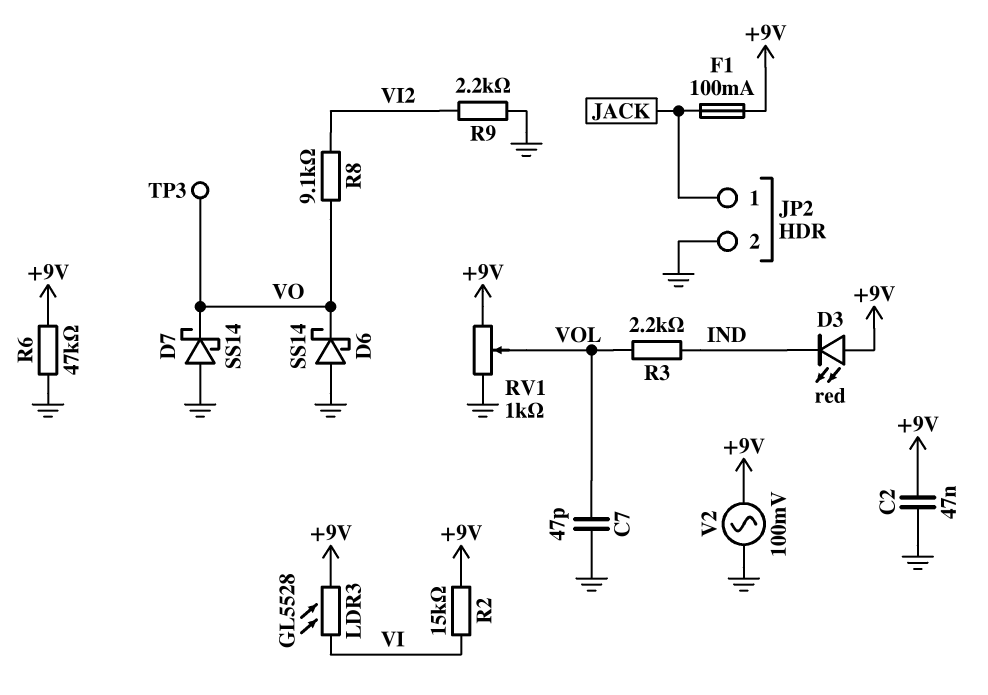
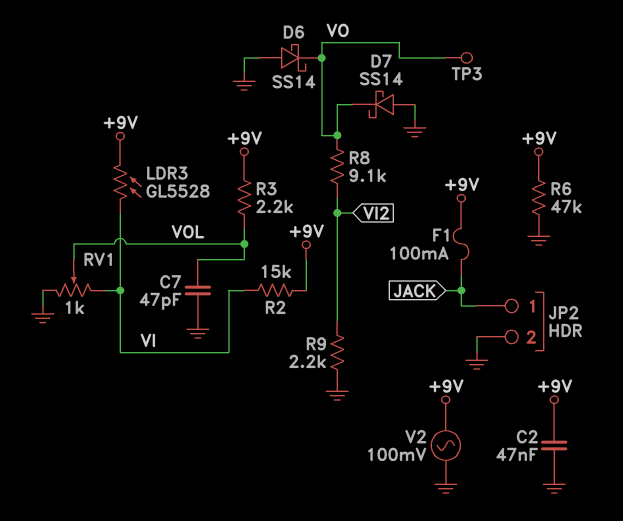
D3: LED red (A +9V, K IND) -> none
R3: 2.2k (IND, VOL) -> 2.2k (+9V, VOL)
RV1: 1k (+9V, GND, wiper VOL) -> 1k (GND, VI, wiper VOL)

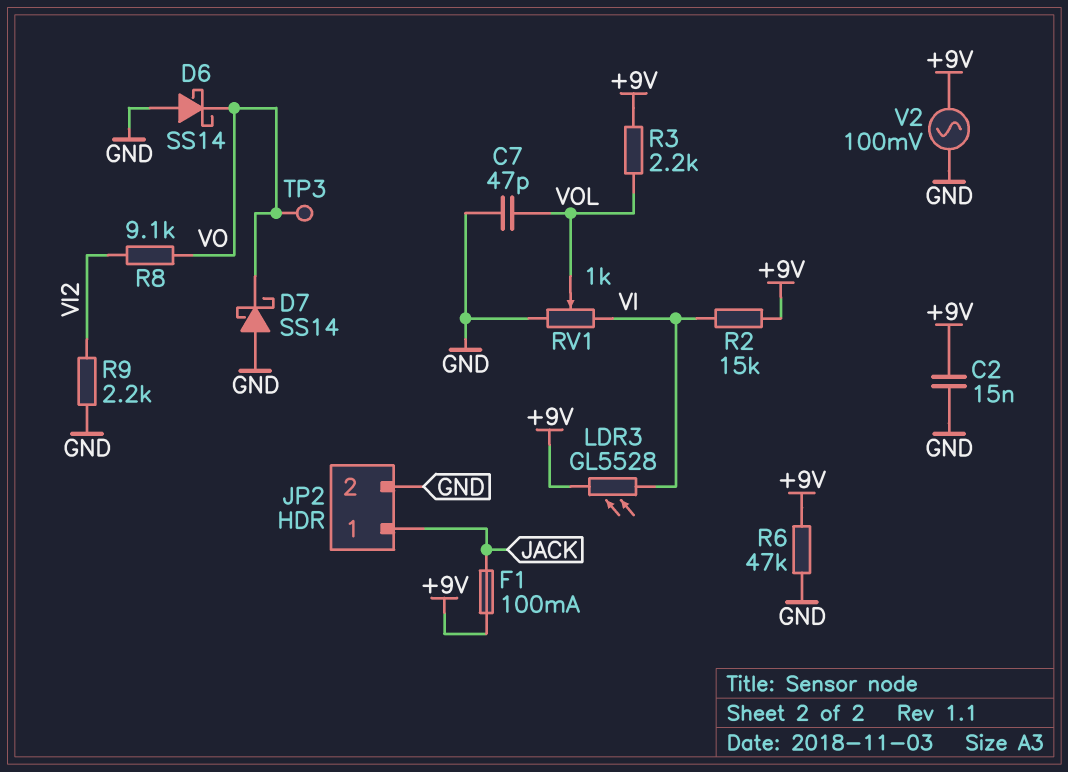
C2: 47nF (+9V, GND) -> 15nF (+9V, GND)

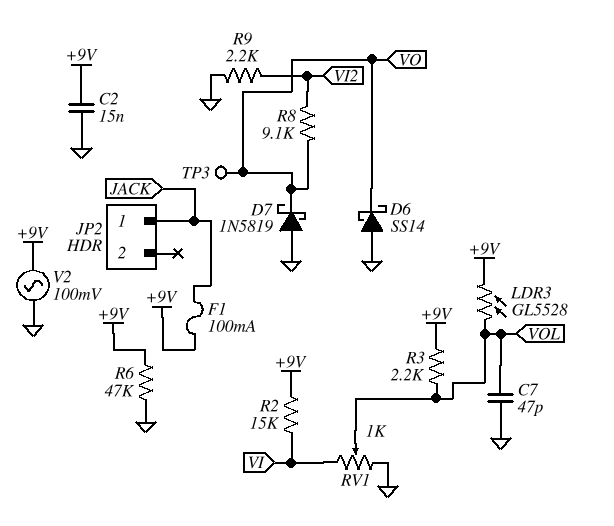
D7: schottky SS14 (A GND, K VO) -> schottky 1N5819 (A GND, K VO)
JP2 pin 2: GND -> none
LDR3: GL5528 (+9V, VI) -> GL5528 (+9V, VOL)

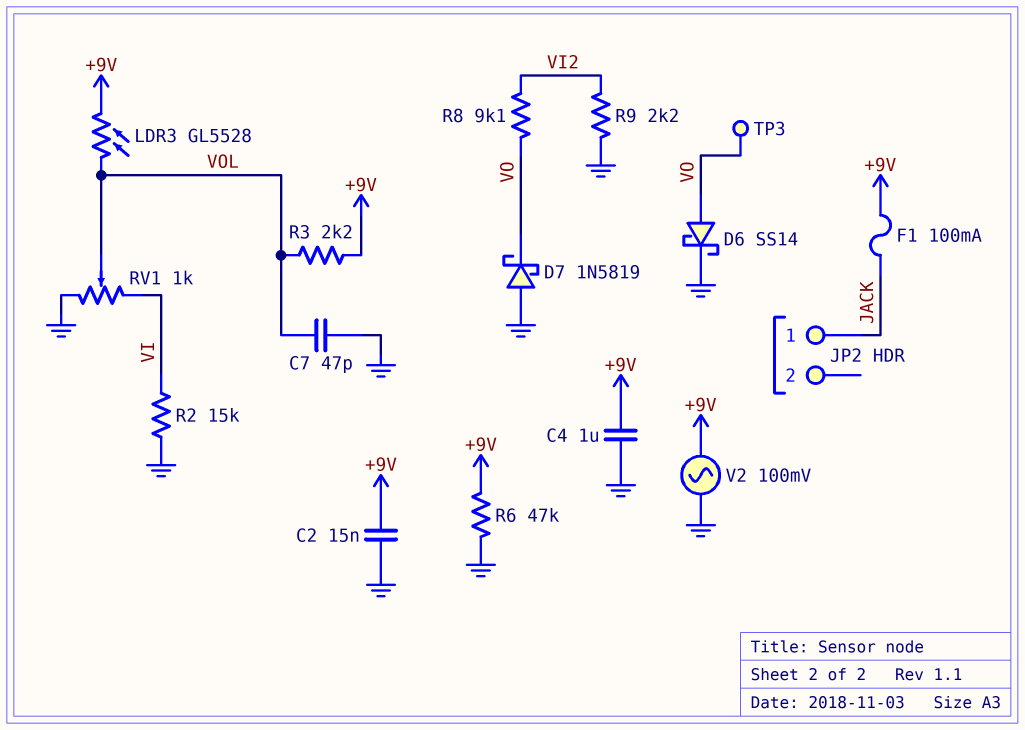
C4: none -> 1uF (+9V, GND)
D6: schottky SS14 (A GND, K VO) -> schottky SS14 (A VO, K GND)
R2: 15k (+9V, VI) -> 15k (GND, VI)

